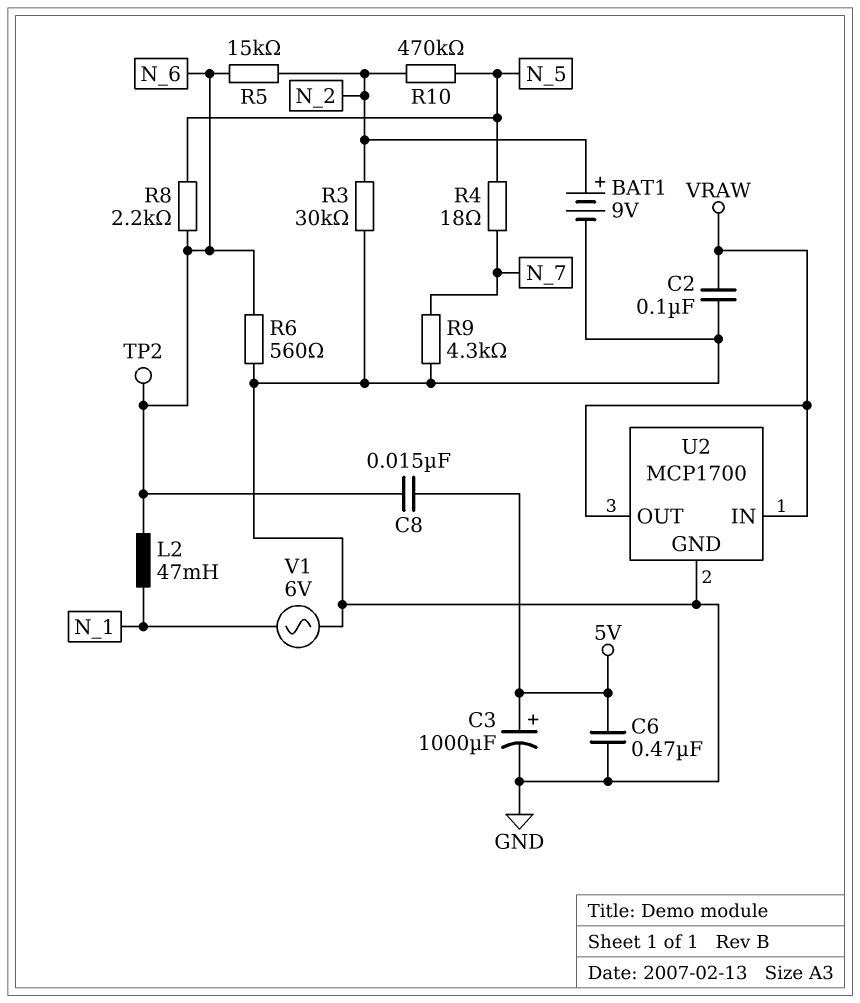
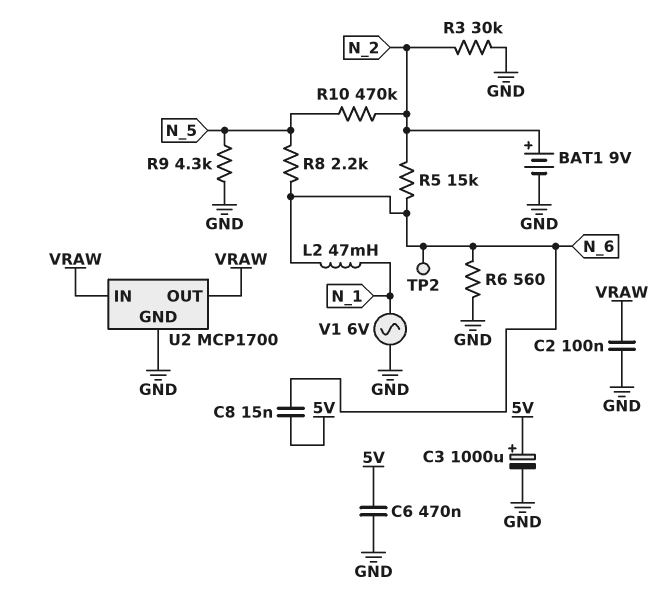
R4: 18 (N_5, N_7) -> none
R9: 4.3k (GND, N_7) -> 4.3k (GND, N_5)

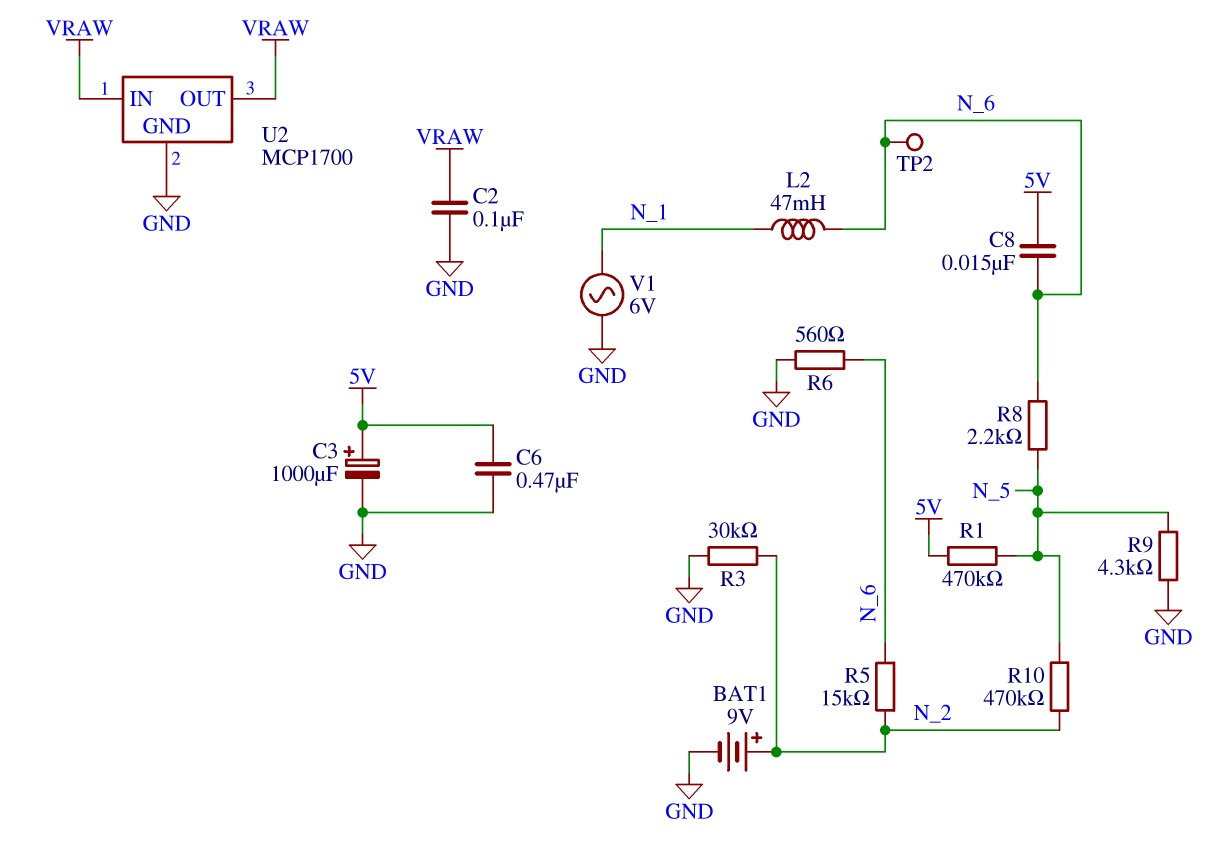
R1: none -> 470k (5V, N_5)

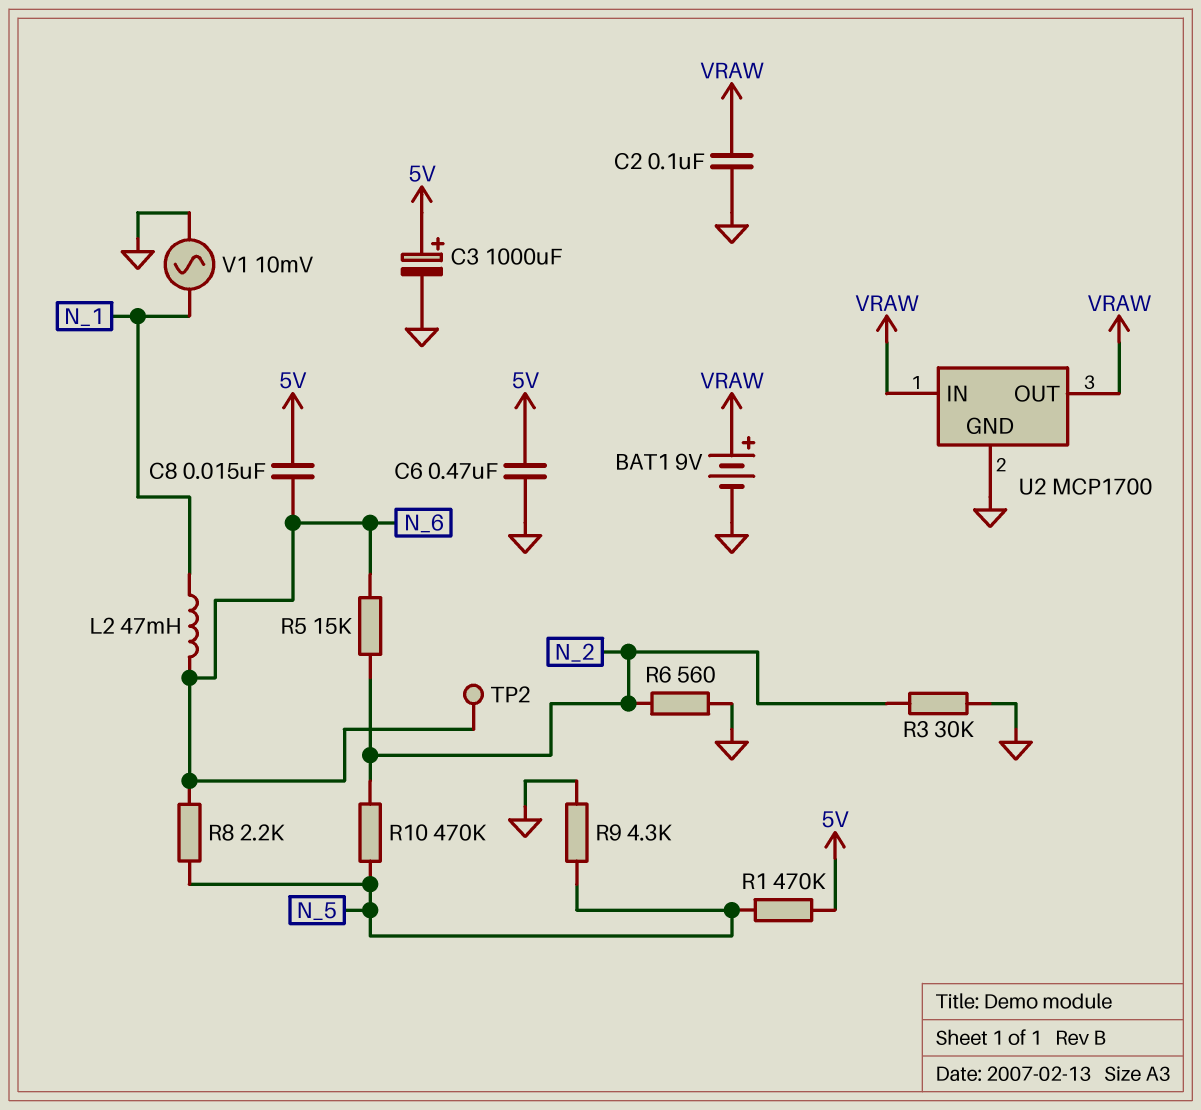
BAT1: 9V (plus N_2, minus GND) -> 9V (plus VRAW, minus GND)
R6: 560 (GND, N_6) -> 560 (GND, N_2)
V1: AC 6V (GND, N_1) -> AC 10mV (GND, N_1)

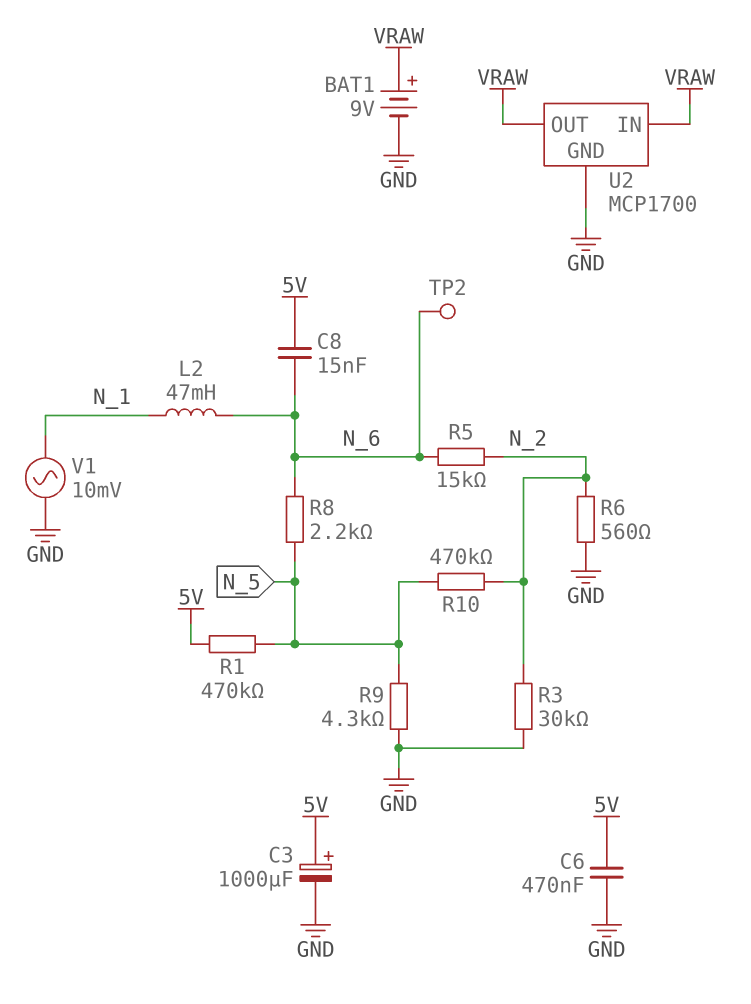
C2: 100nF (GND, VRAW) -> none

